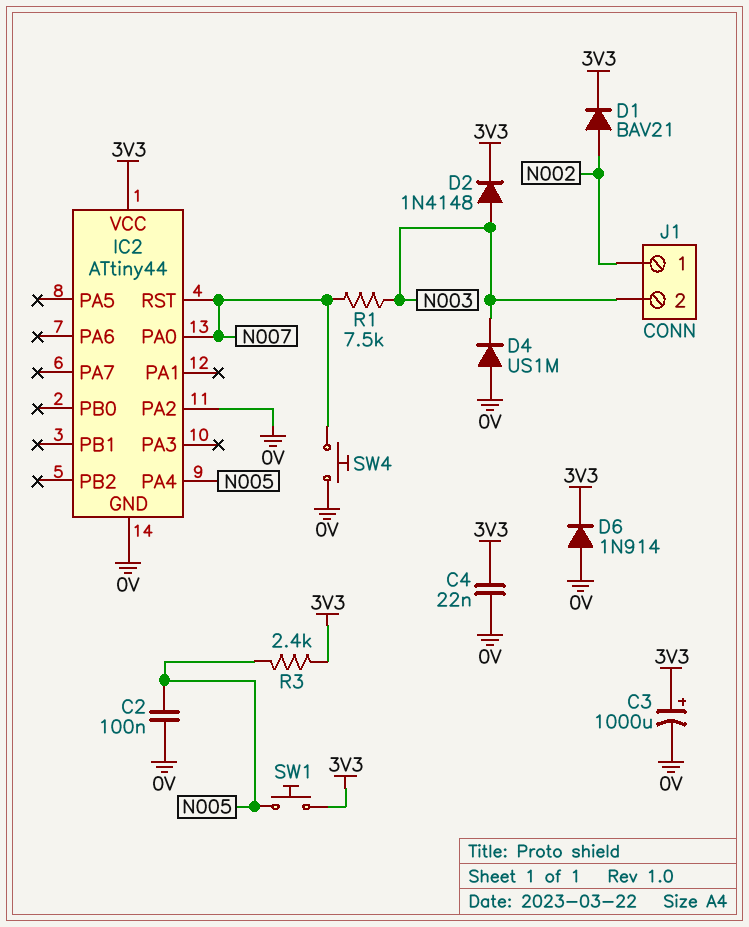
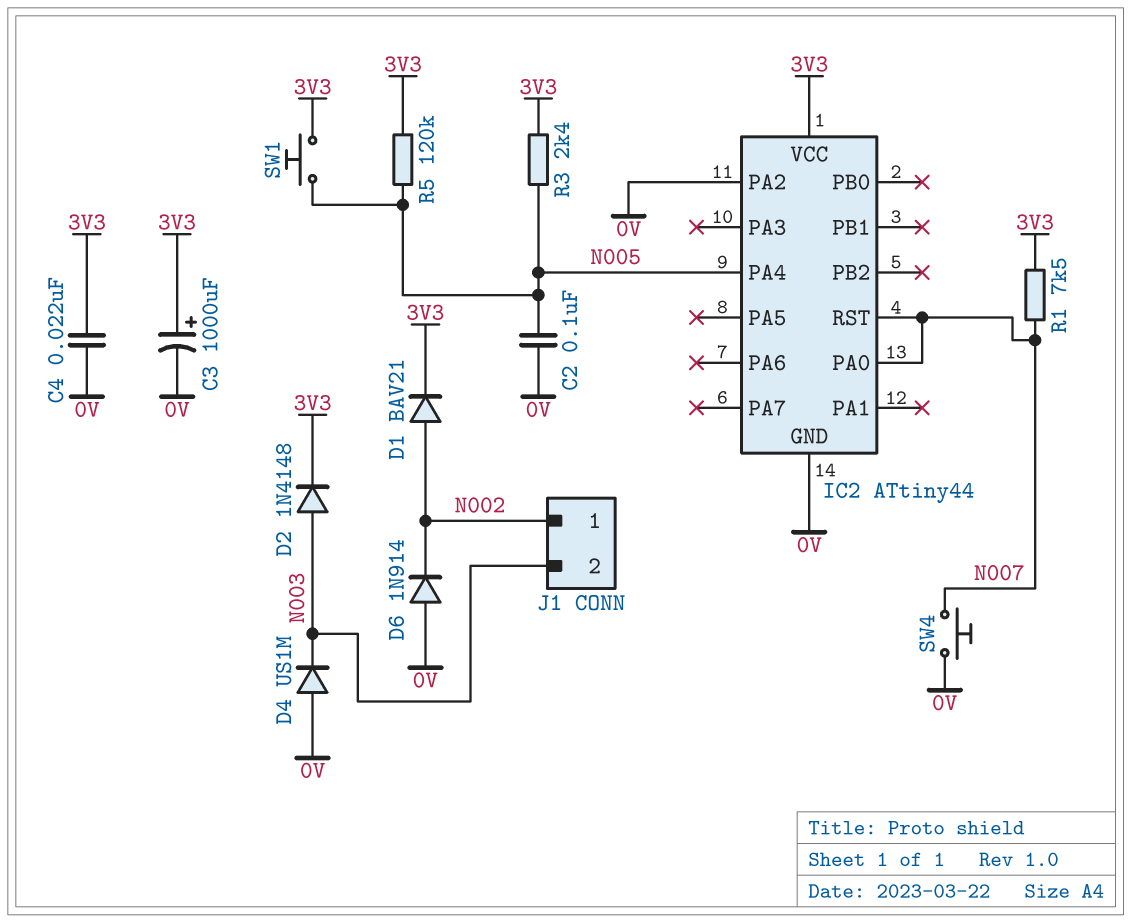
D6: diode 1N914 (A 0V, K 3V3) -> diode 1N914 (A 0V, K N002)
R1: 7.5k (N003, N007) -> 7.5k (3V3, N007)
R5: none -> 120k (3V3, N005)

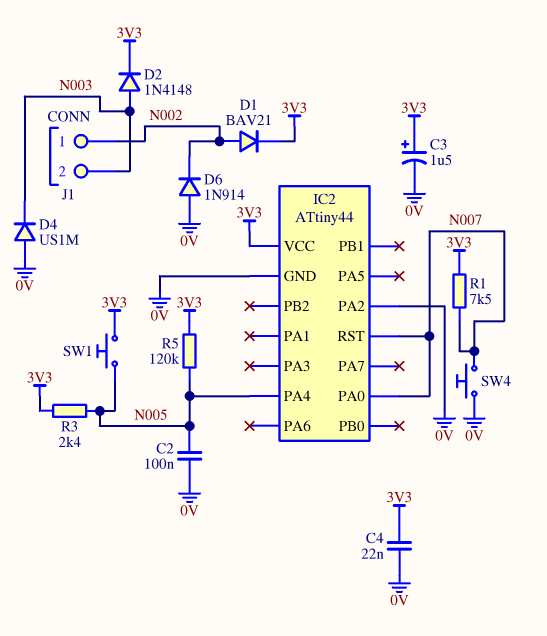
C3: 1000uF (plus 3V3, minus 0V) -> 1.5uF (plus 3V3, minus 0V)

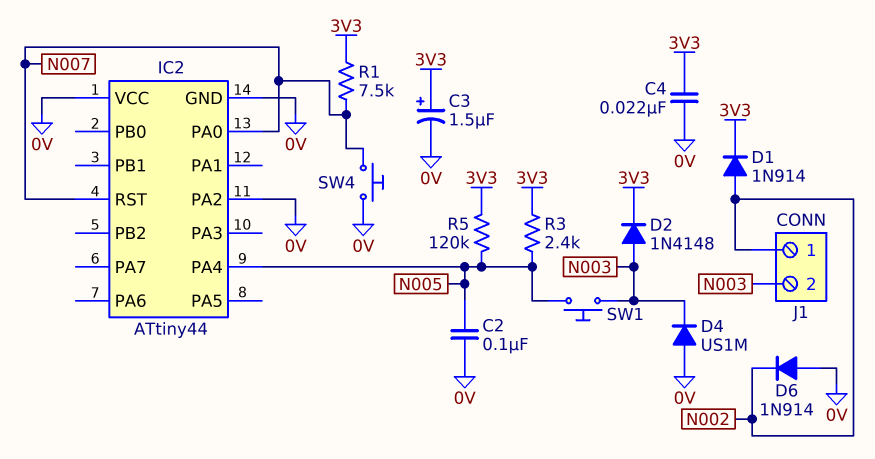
D1: diode BAV21 (A N002, K 3V3) -> diode 1N914 (A N002, K 3V3)
IC2 pin VCC: 3V3 -> 0V
SW1: button (3V3, N005) -> button (N003, N005)

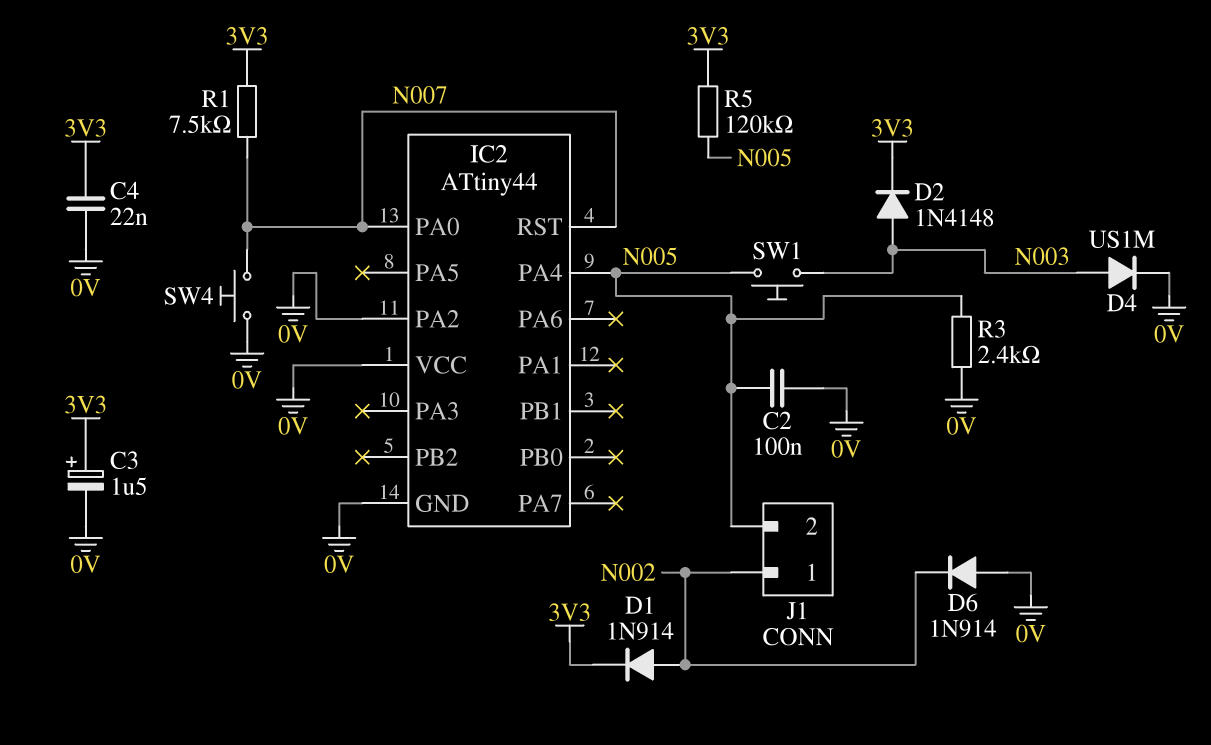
D4: diode US1M (A 0V, K N003) -> diode US1M (A N003, K 0V)
J1 pin 2: N003 -> N005
R3: 2.4k (3V3, N005) -> 2.4k (0V, N005)

